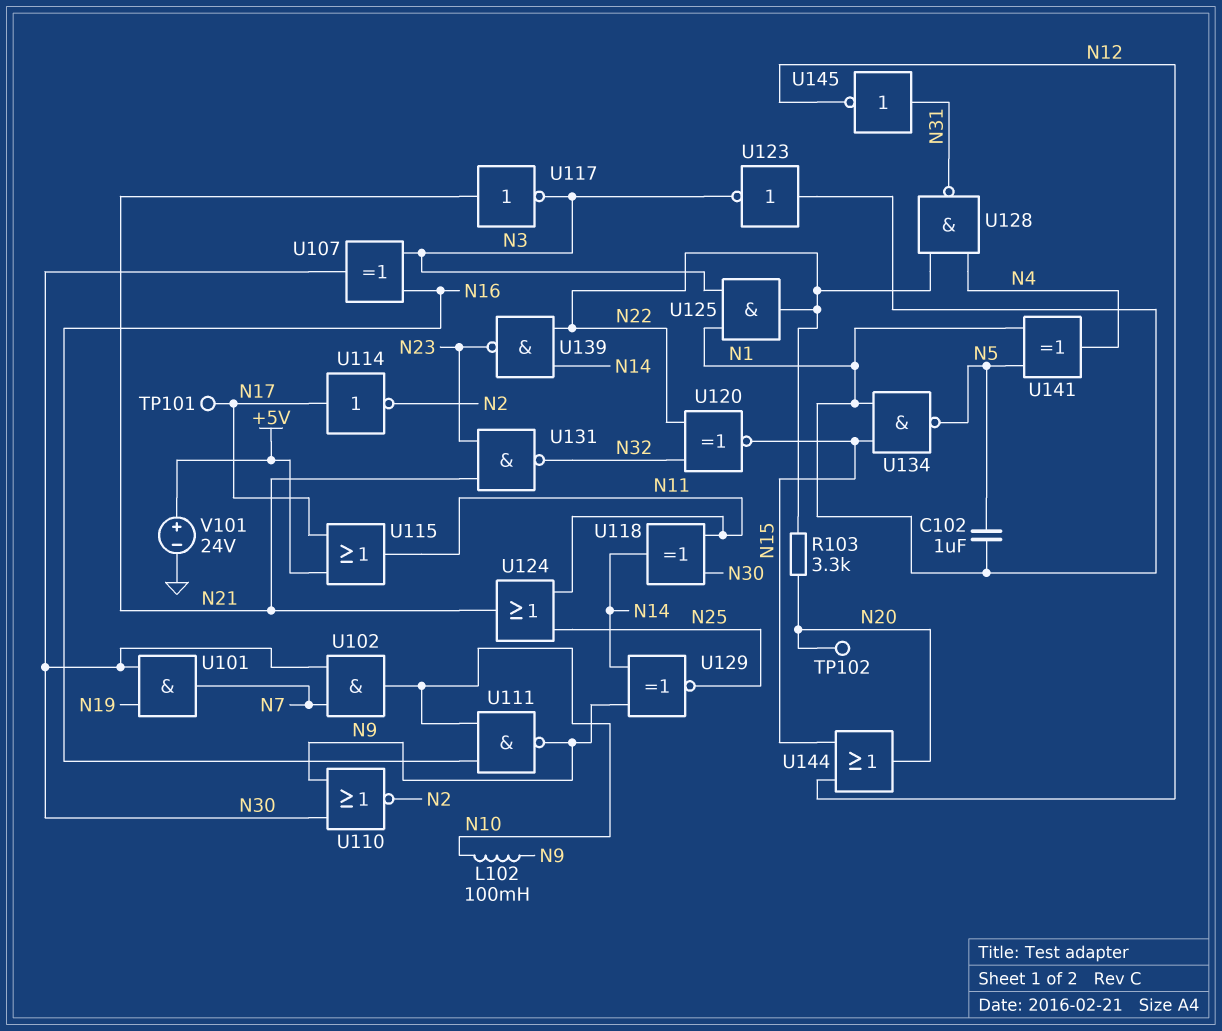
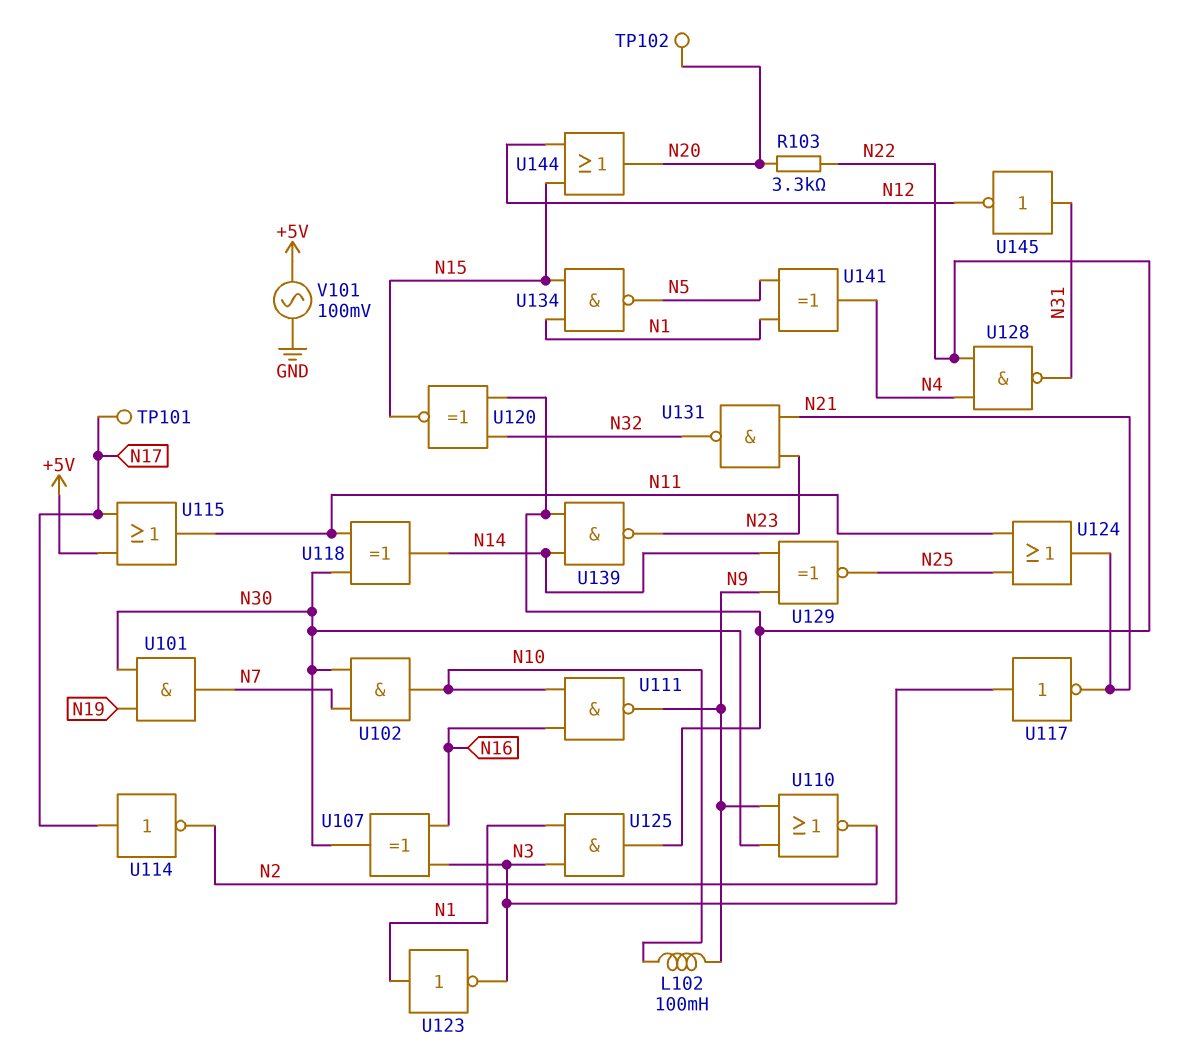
C102: 1uF (N1, N5) -> none
U117: NOT (in N21, out N3) -> NOT (in N3, out N21)
V101: 24V (plus +5V, minus GND) -> AC 100mV (+5V, GND)

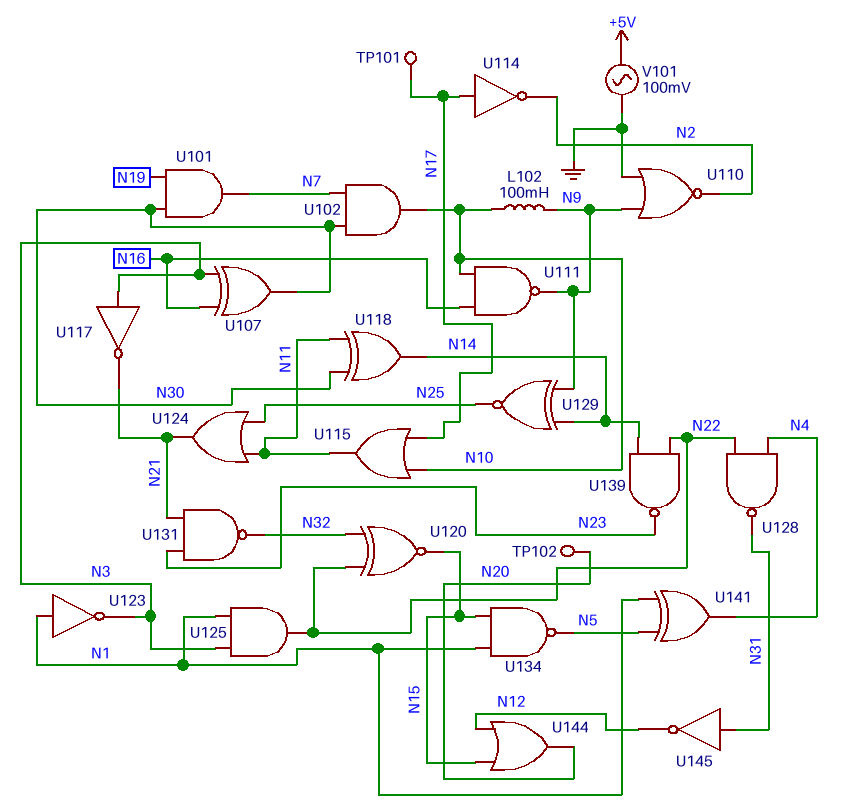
R103: 3.3k (N20, N22) -> none
U110: NOR (in N9, in N30, out N2) -> NOR (in GND, in N9, out N2)
U115: OR (in +5V, in N17, out N11) -> OR (in N10, in N17, out N11)

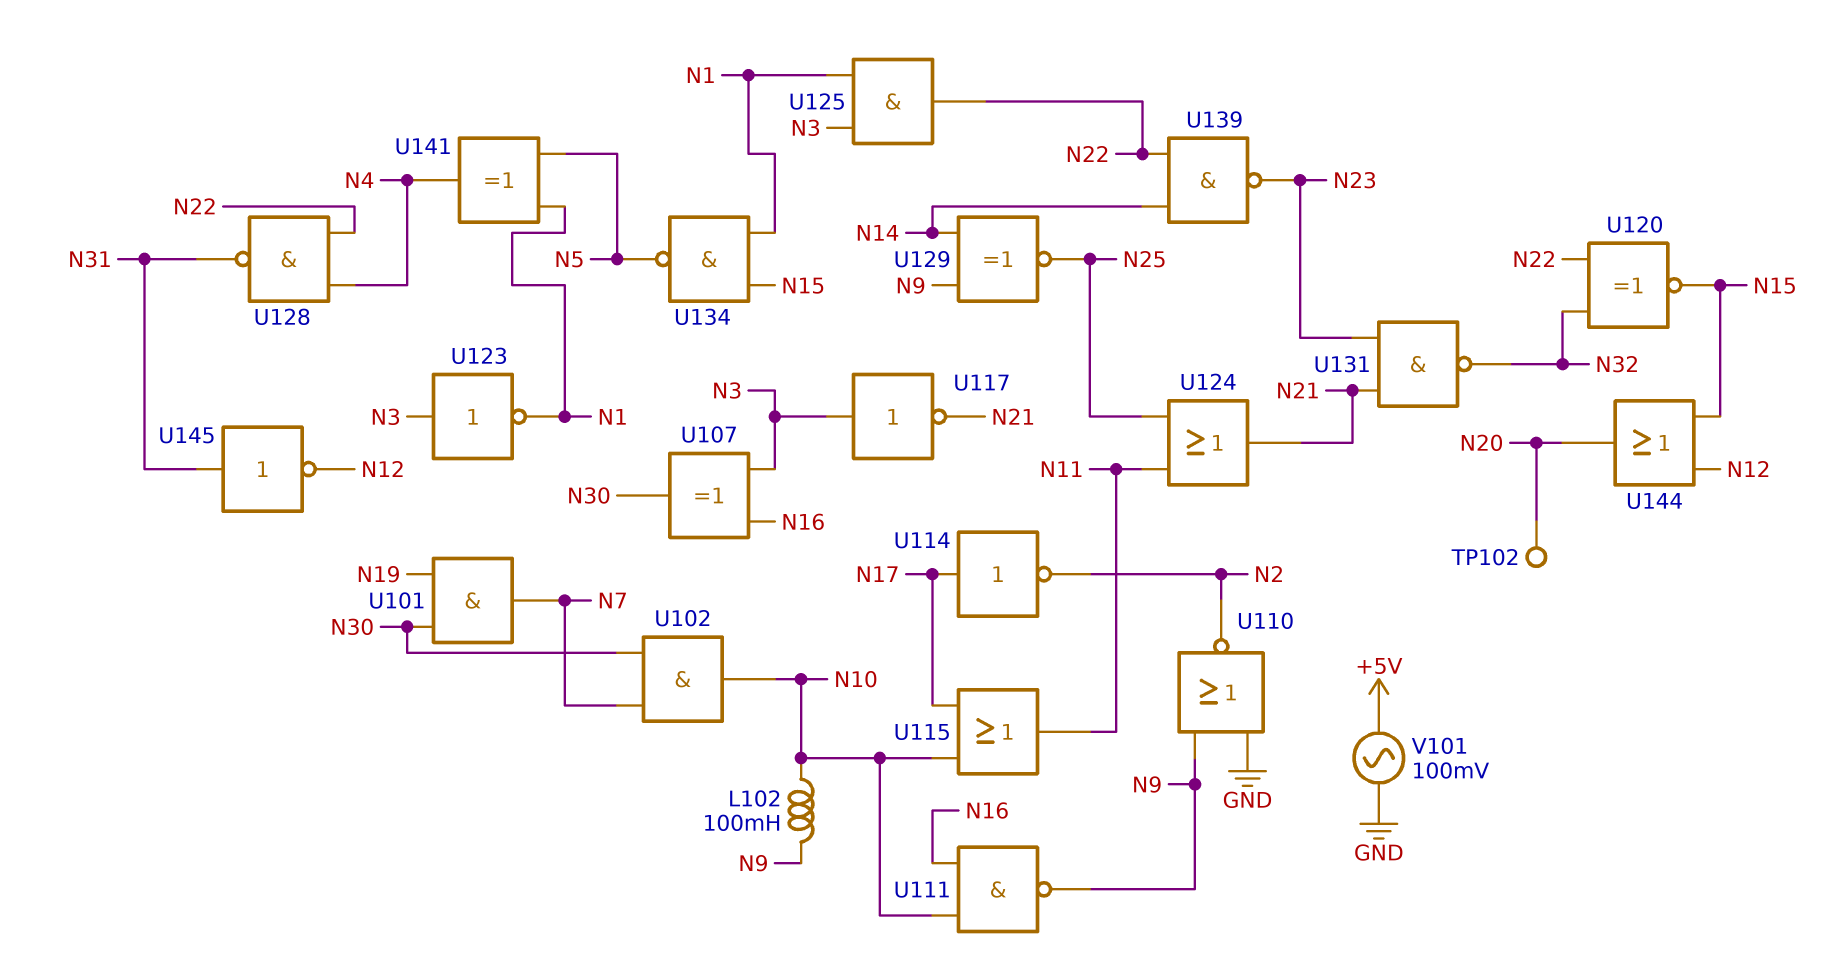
TP101: test point (N17) -> none
U118: XOR (in N11, in N30, out N14) -> none
U123: NOT (in N1, out N3) -> NOT (in N3, out N1)

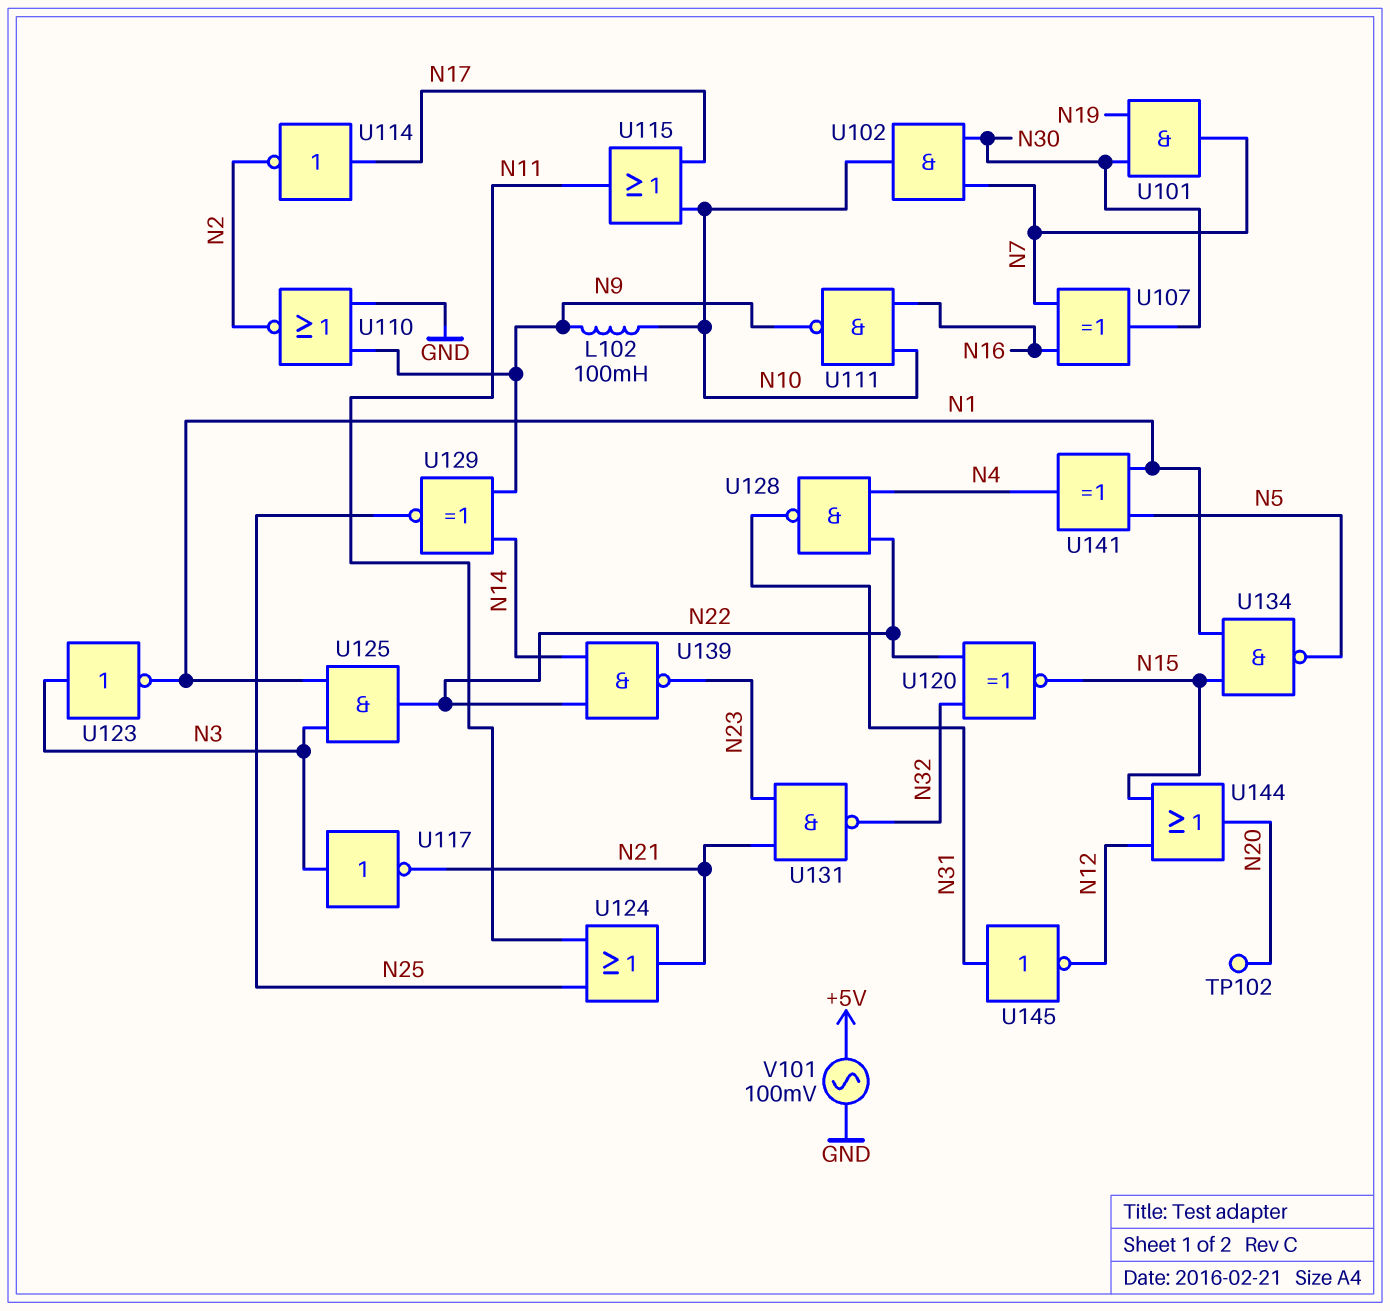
U107: XOR (in N3, in N16, out N30) -> XOR (in N7, in N16, out N30)

